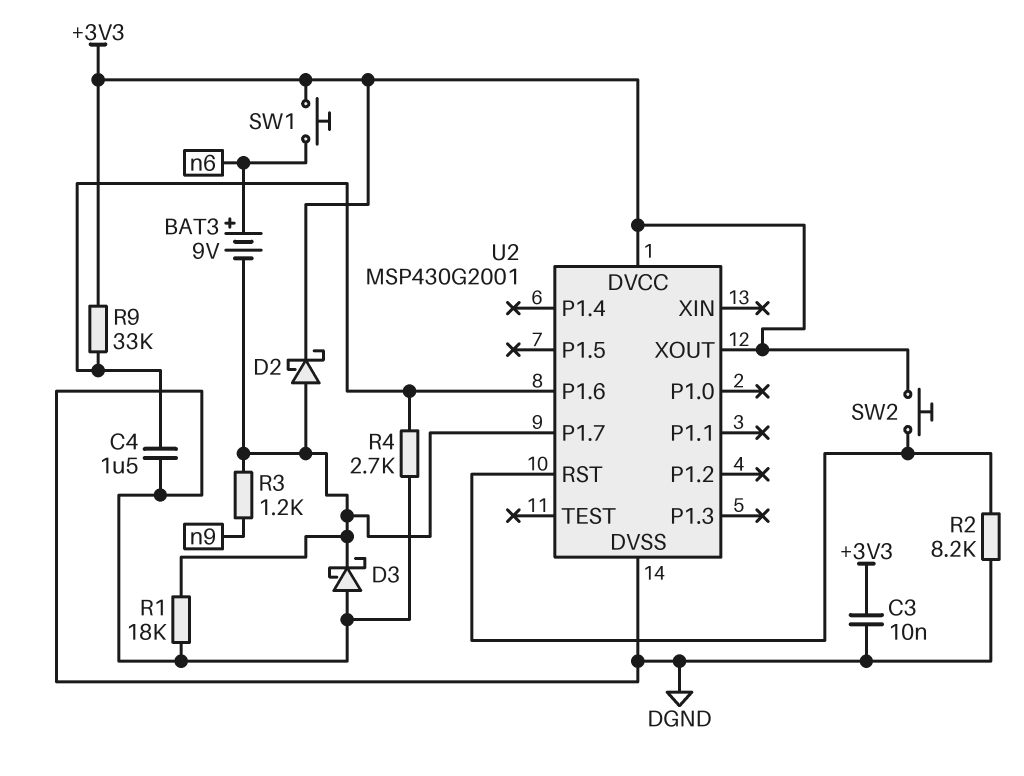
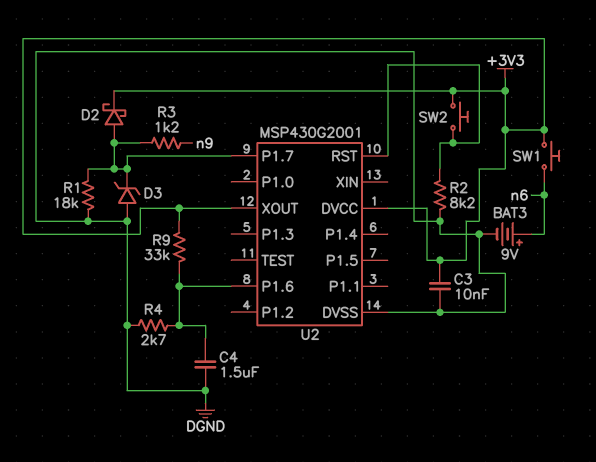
BAT3: 9V (plus n6, minus U2/P1.7) -> 9V (plus n6, minus DGND)
D3: schottky (A DGND, K U2/P1.7) -> zener (A DGND, K U2/P1.7)

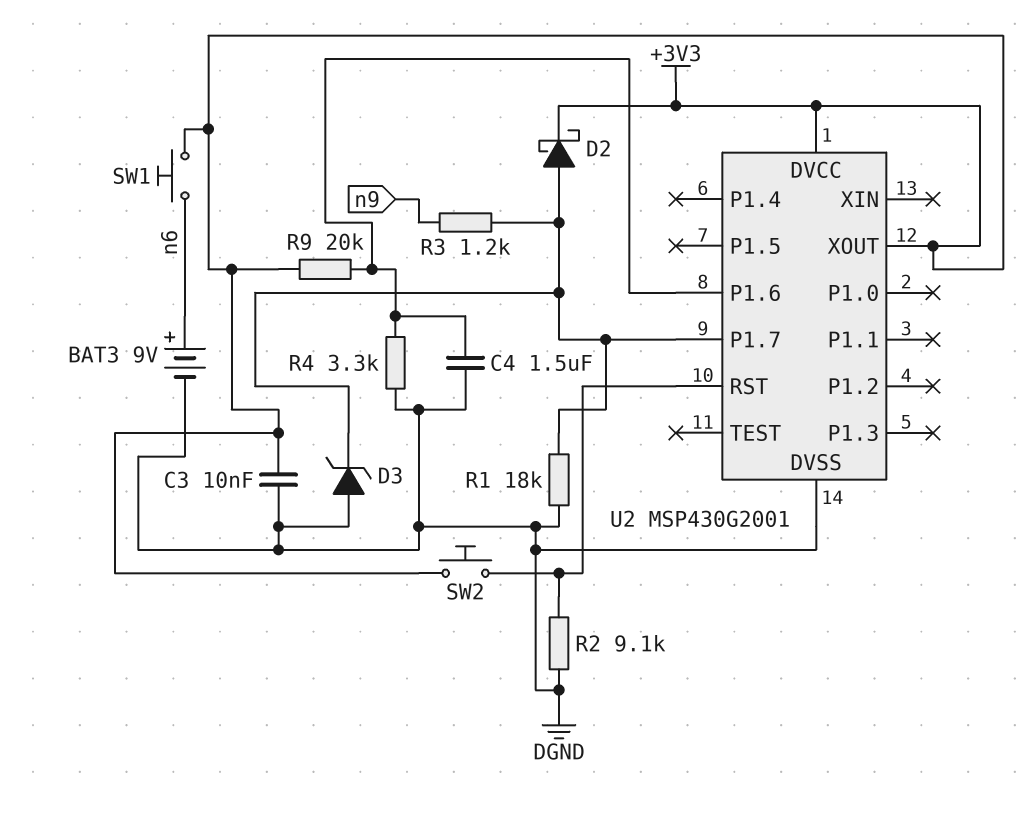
R2: 8.2k (DGND, U2/RST) -> 9.1k (DGND, U2/RST)
R4: 2.7k (DGND, U2/P1.6) -> 3.3k (DGND, U2/P1.6)
R9: 33k (+3V3, U2/P1.6) -> 20k (+3V3, U2/P1.6)

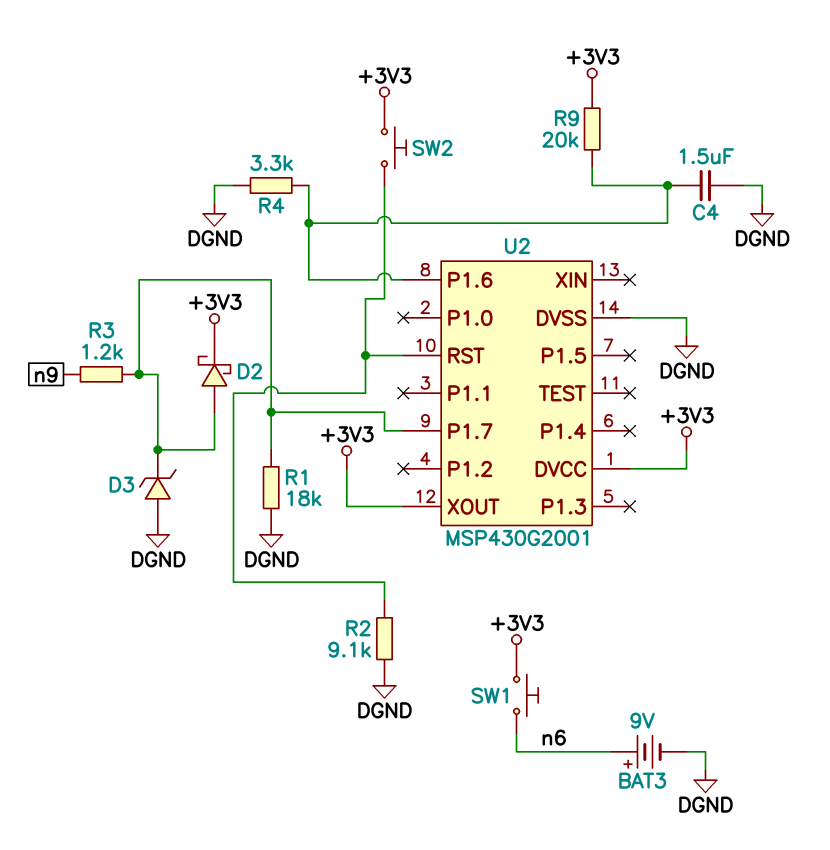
C3: 10nF (+3V3, DGND) -> none

